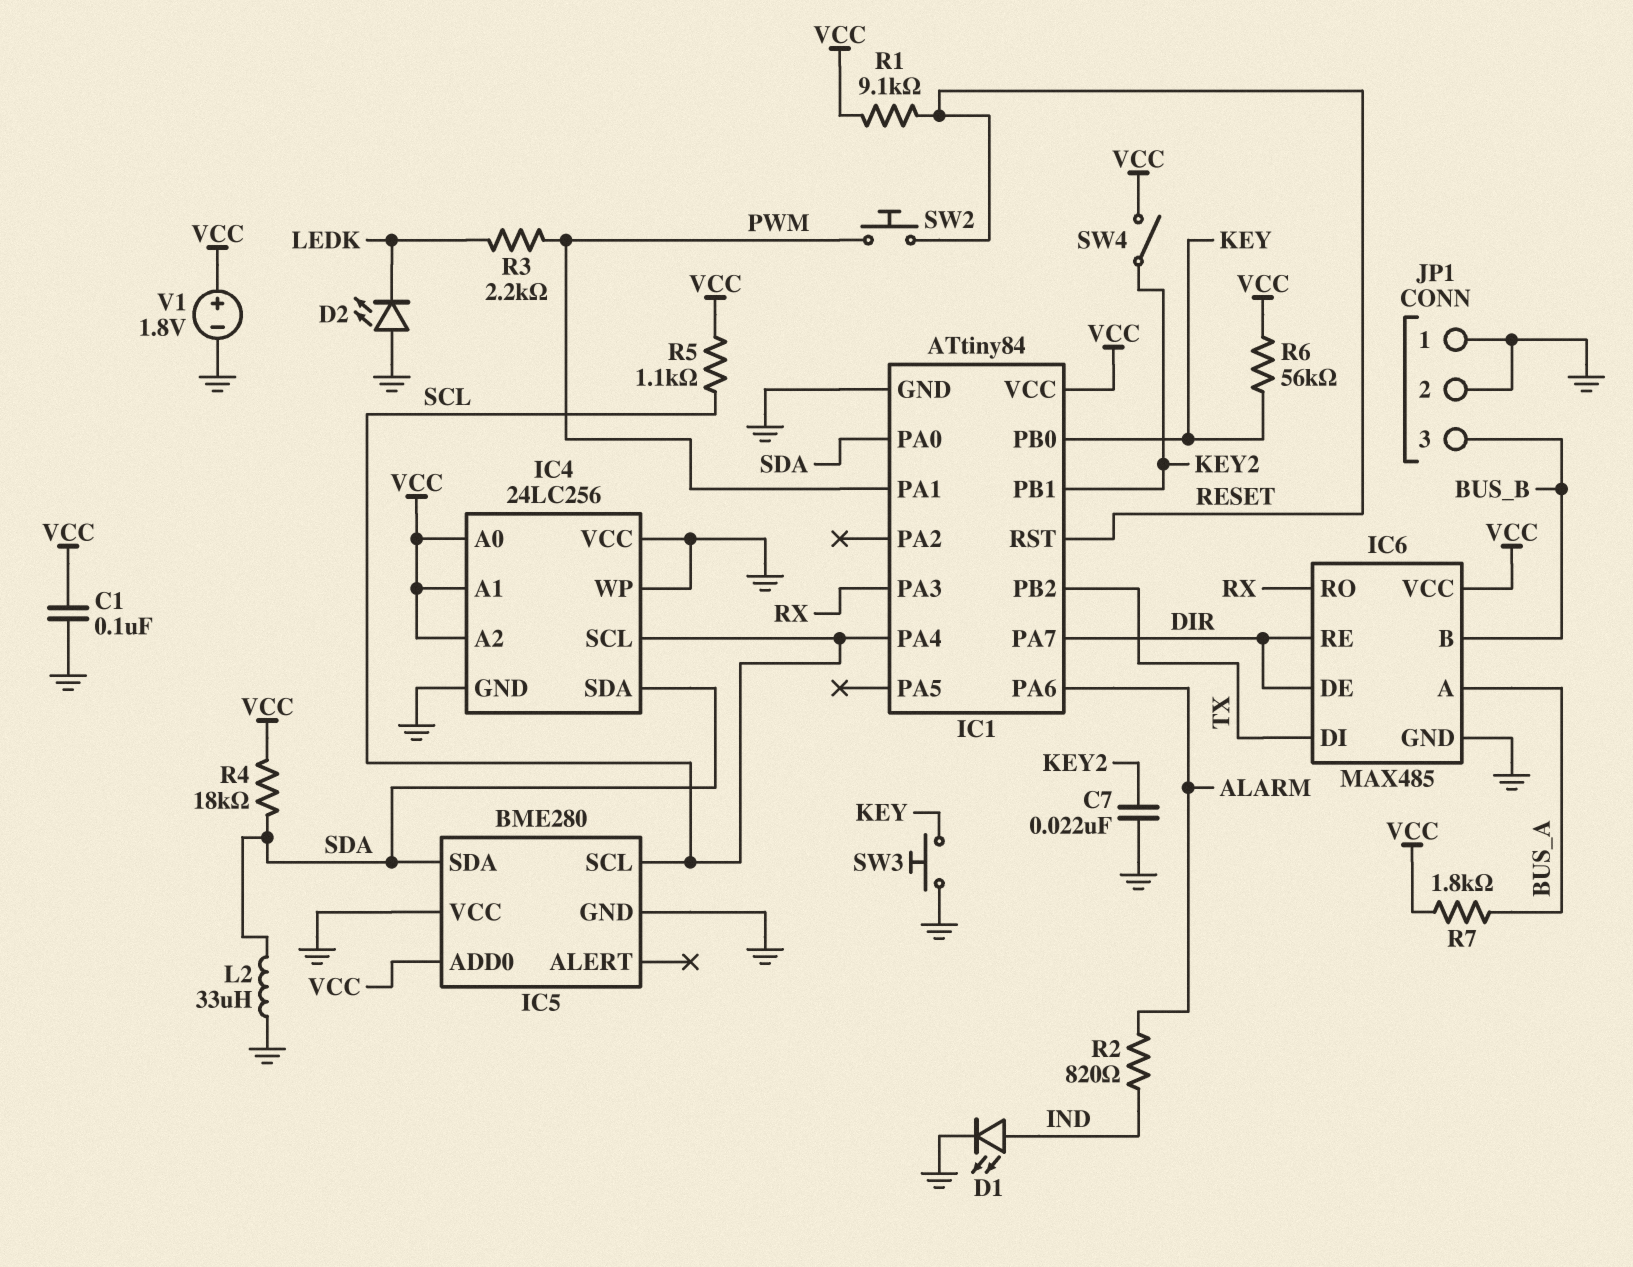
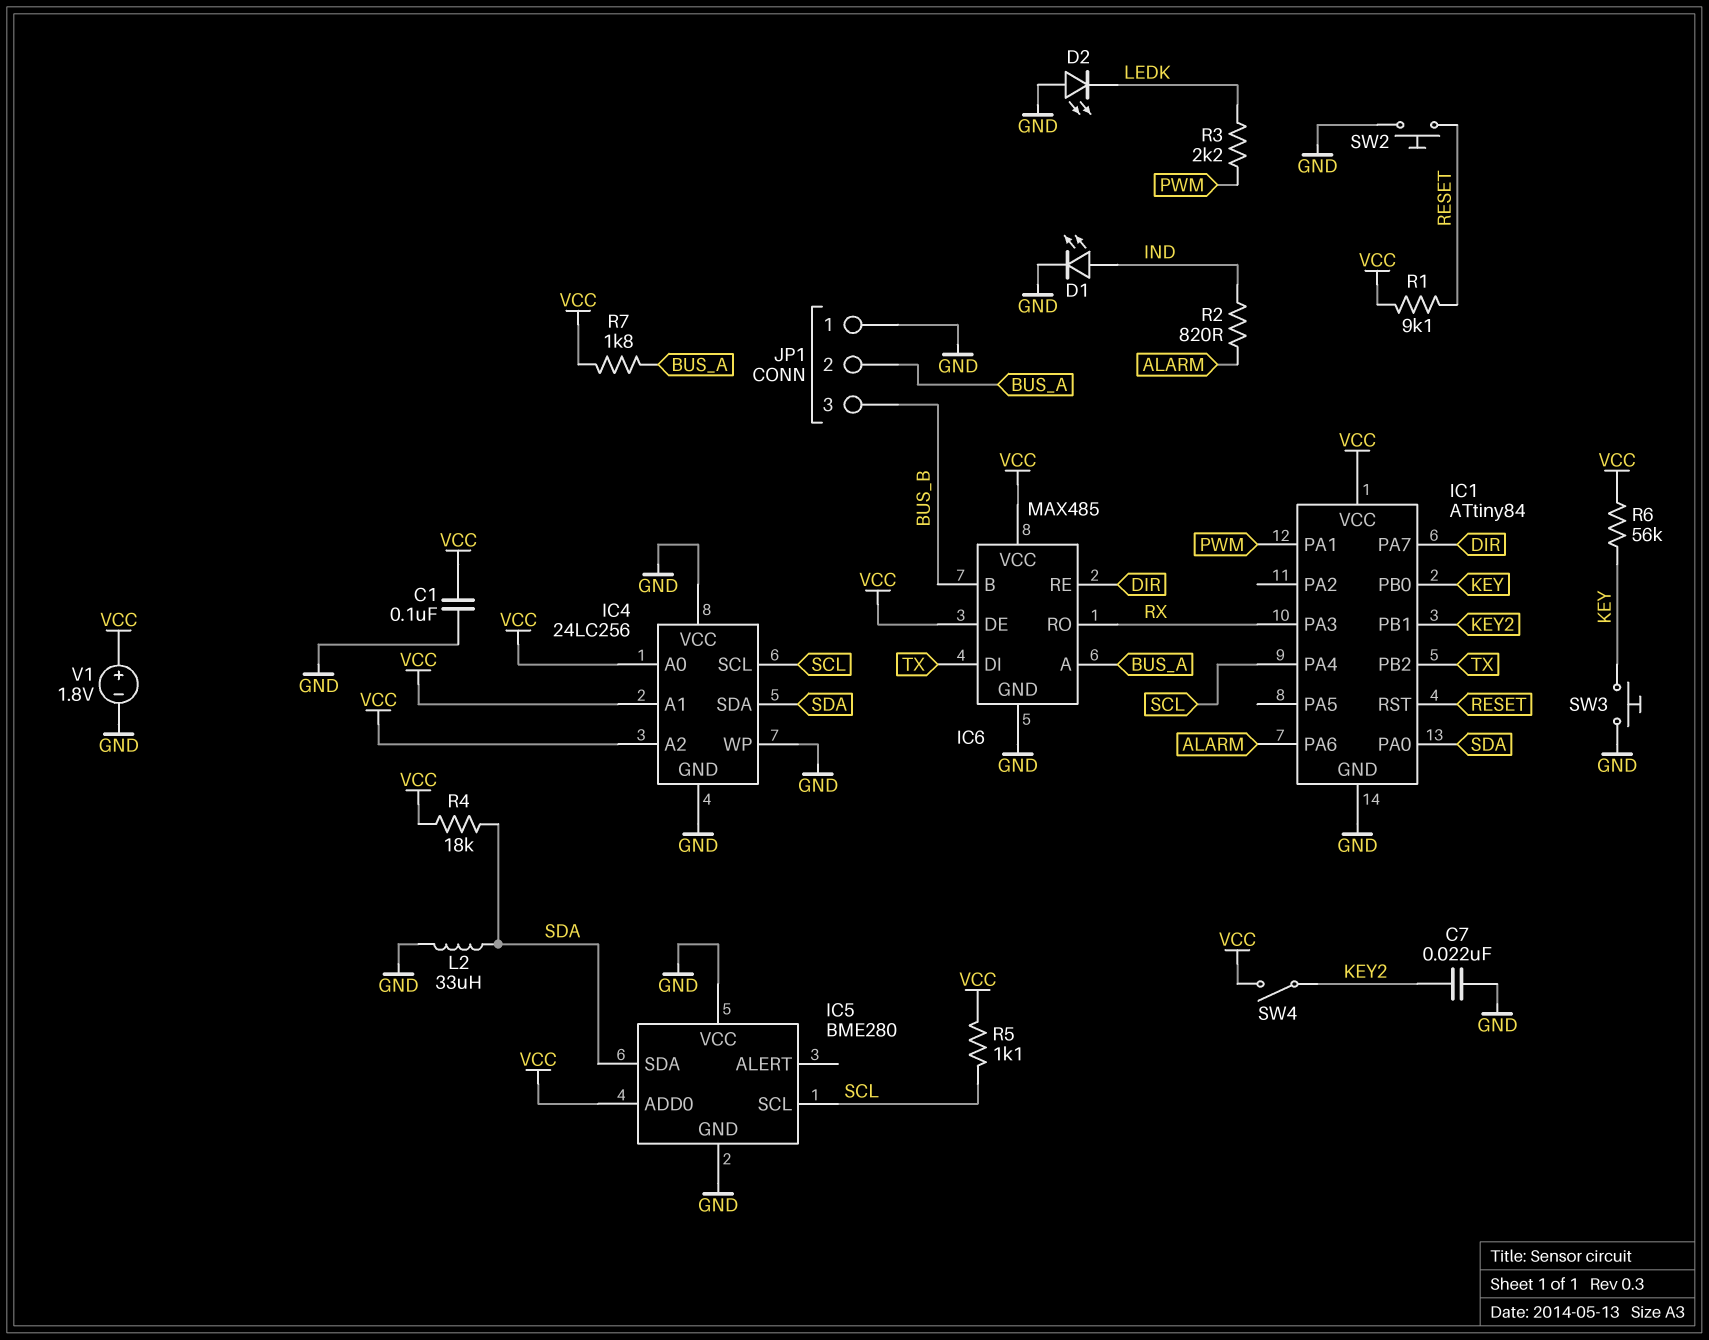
IC6 pin DE: DIR -> VCC
JP1 pin 2: GND -> BUS_A
SW2: button (PWM, RESET) -> button (GND, RESET)

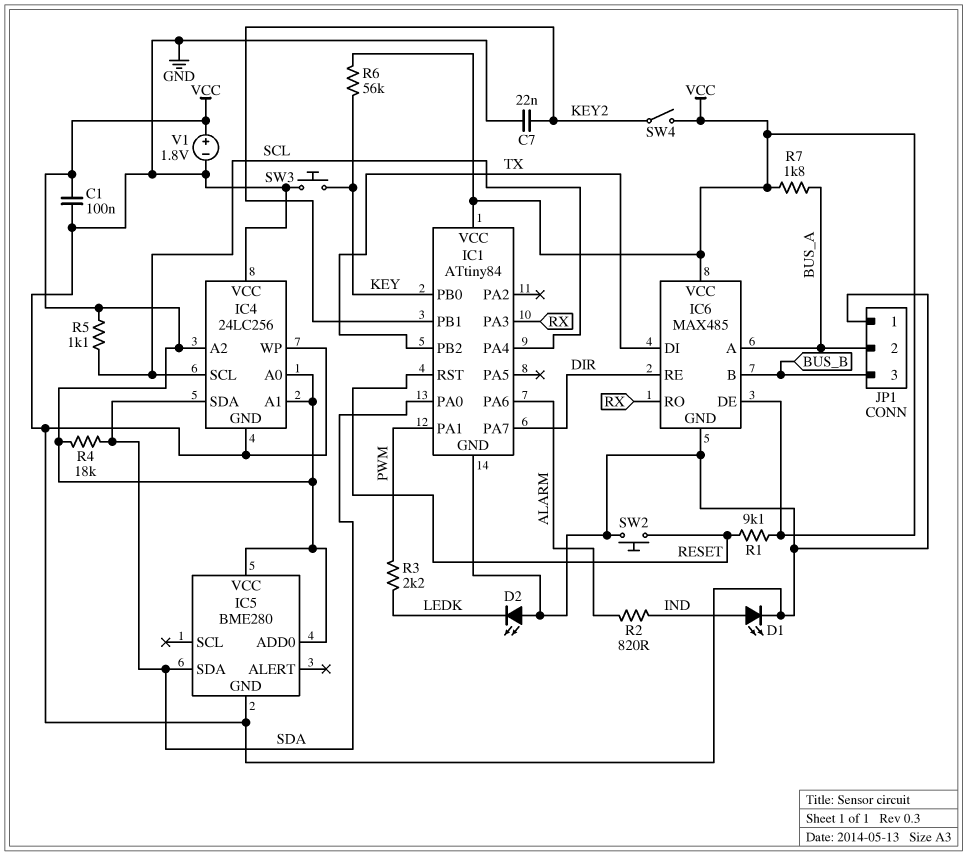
IC5 pin SCL: SCL -> none
IC5 pin VCC: GND -> VCC
L2: 33uH (GND, SDA) -> none

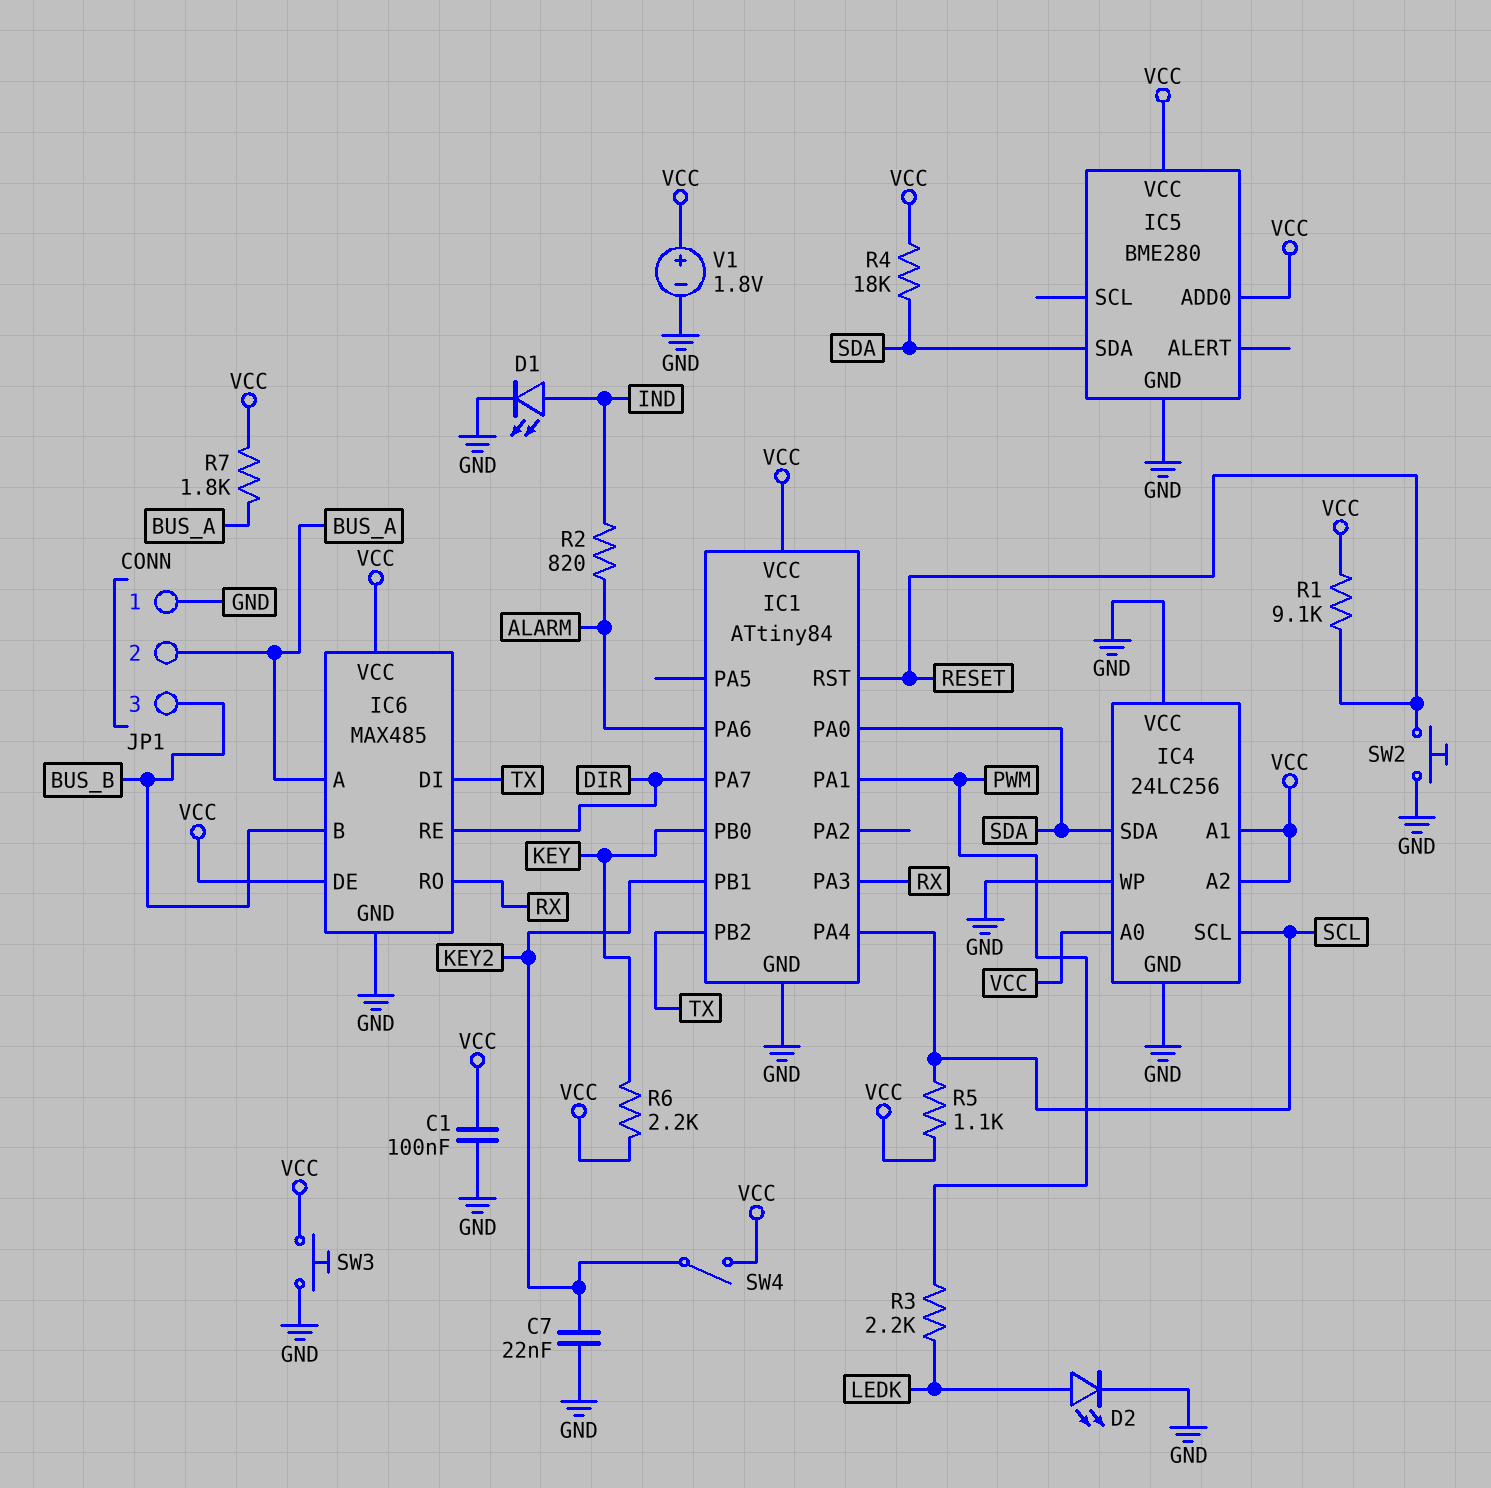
D2: LED (A GND, K LEDK) -> LED (A LEDK, K GND)
R6: 56k (KEY, VCC) -> 2.2k (KEY, VCC)
SW3: button (GND, KEY) -> button (GND, VCC)

